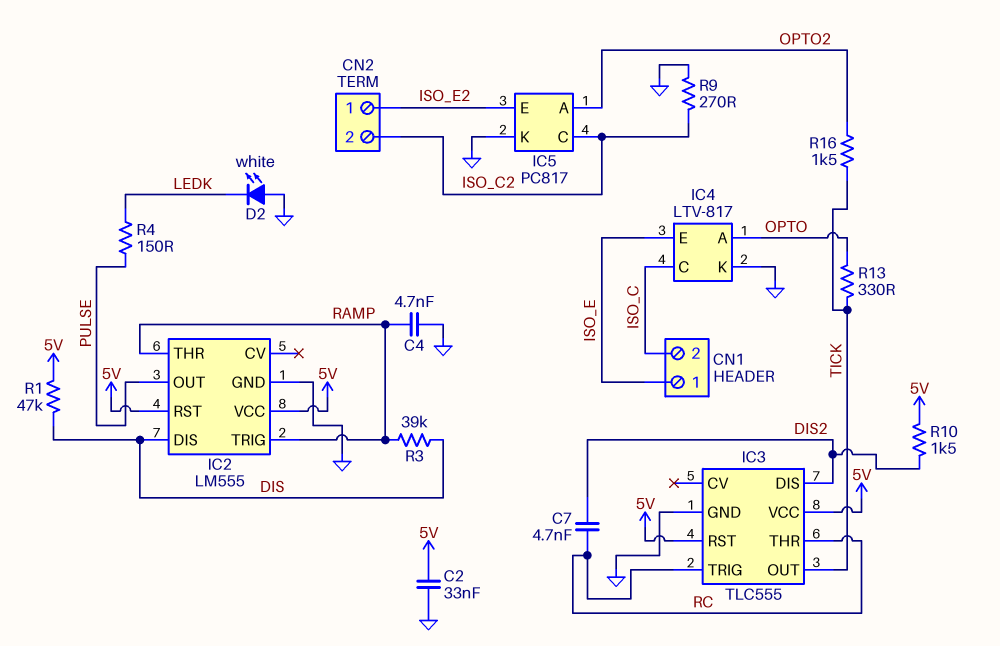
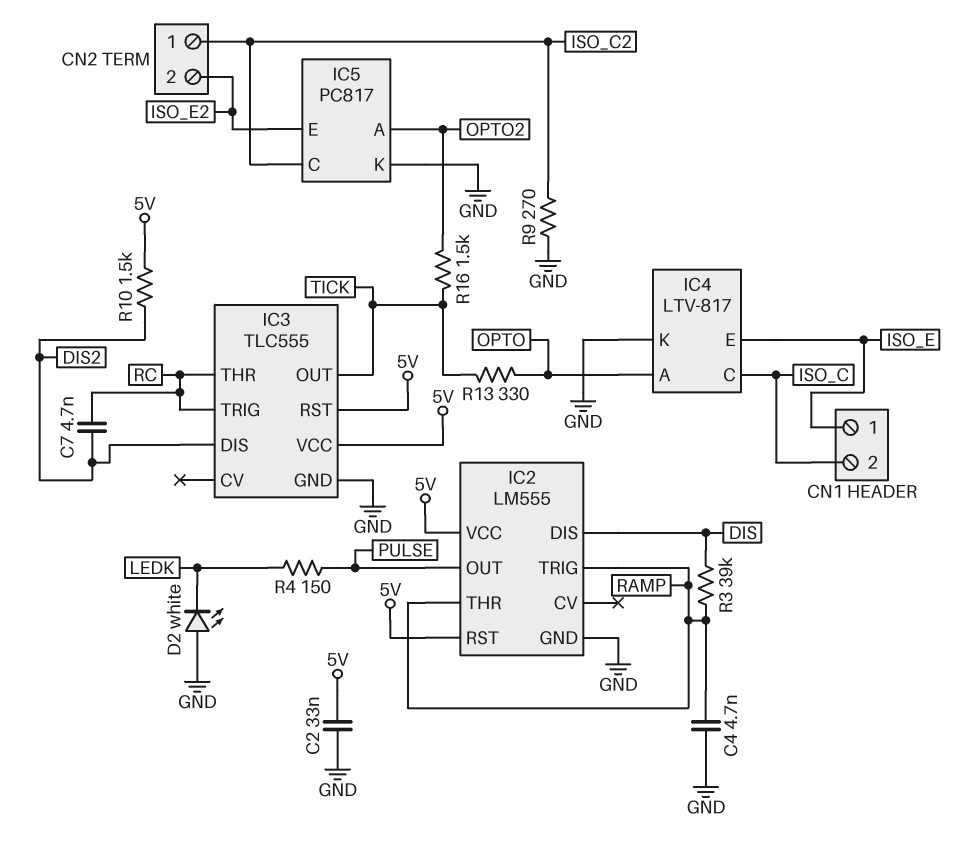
CN2 pin 1: ISO_E2 -> ISO_C2
CN2 pin 2: ISO_C2 -> ISO_E2
R1: 47k (5V, DIS) -> none

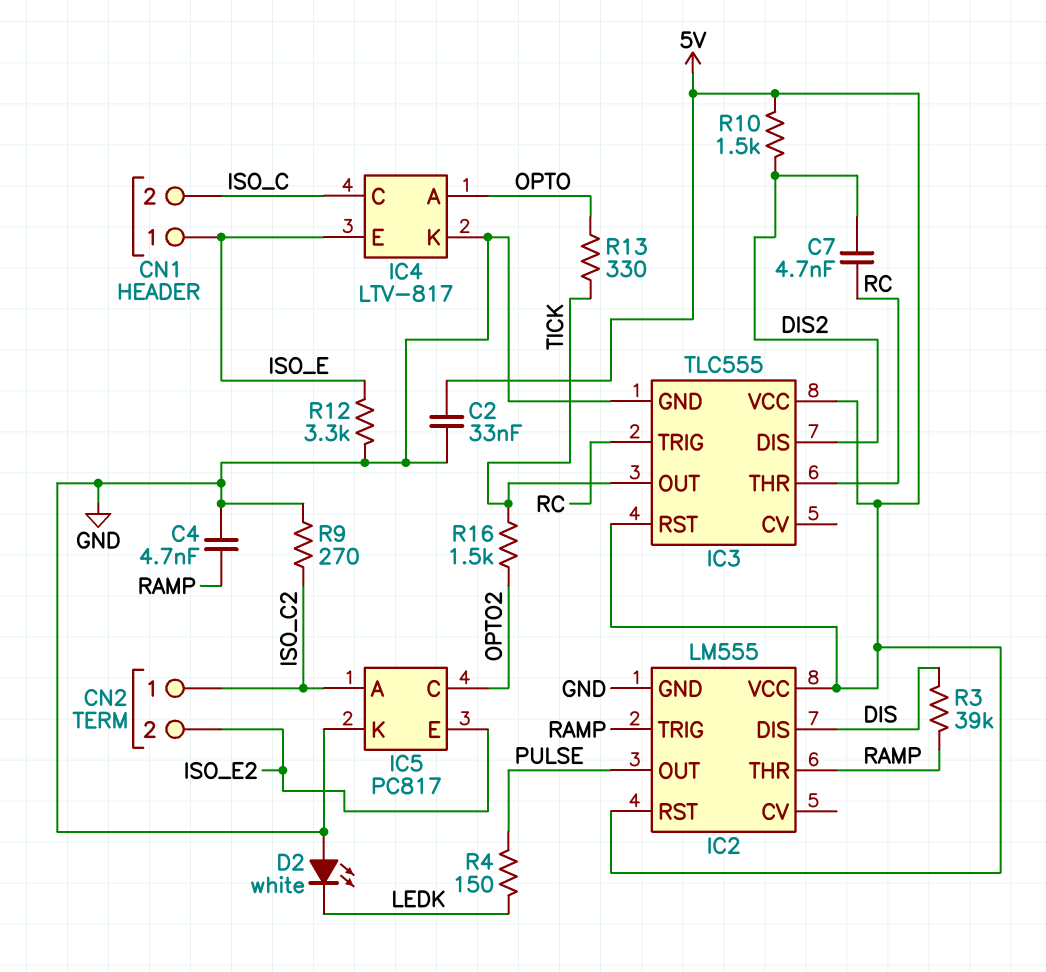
IC5 pin A: OPTO2 -> ISO_C2
IC5 pin C: ISO_C2 -> OPTO2
R12: none -> 3.3k (GND, ISO_E)

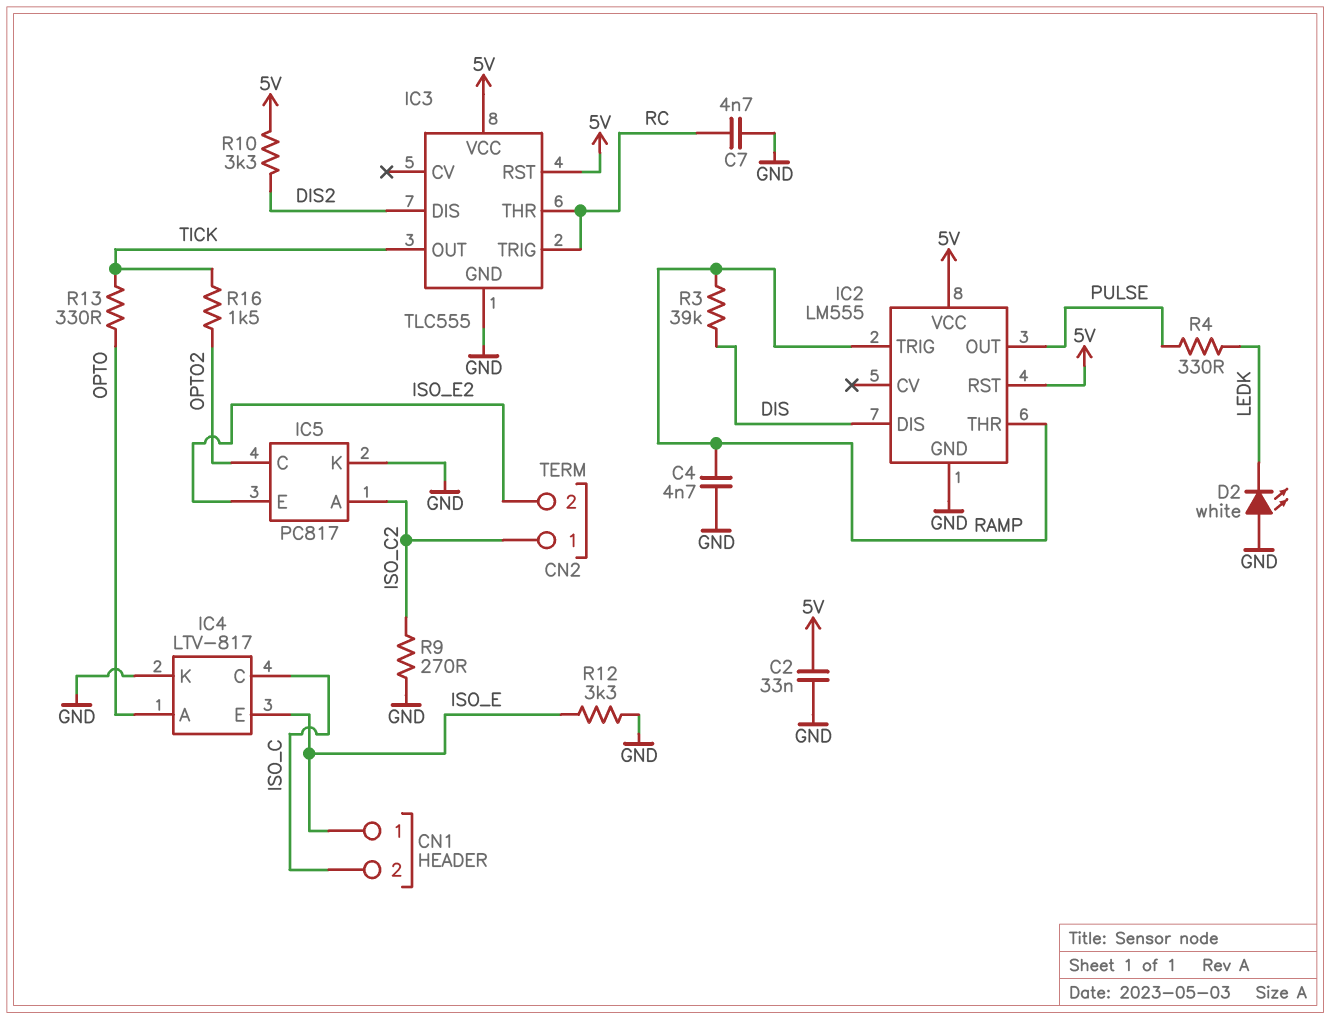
C7: 4.7nF (DIS2, RC) -> 4.7nF (GND, RC)
R4: 150 (LEDK, PULSE) -> 330 (LEDK, PULSE)
R10: 1.5k (5V, DIS2) -> 3.3k (5V, DIS2)

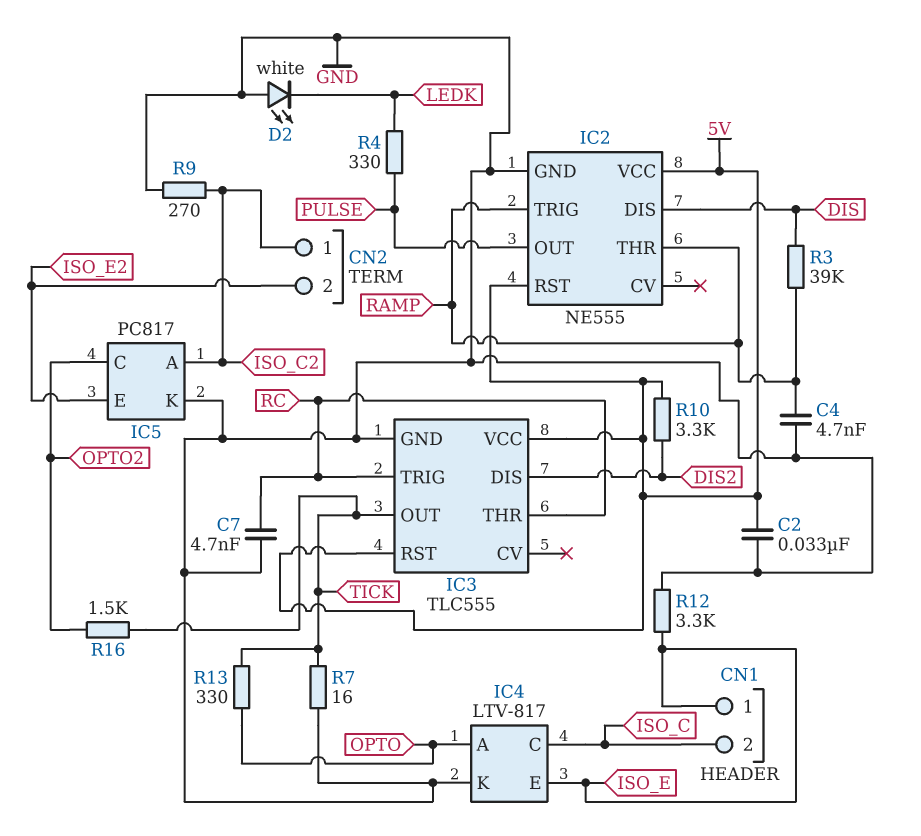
IC2: LM555 -> NE555
R7: none -> 16 (GND, TICK)

